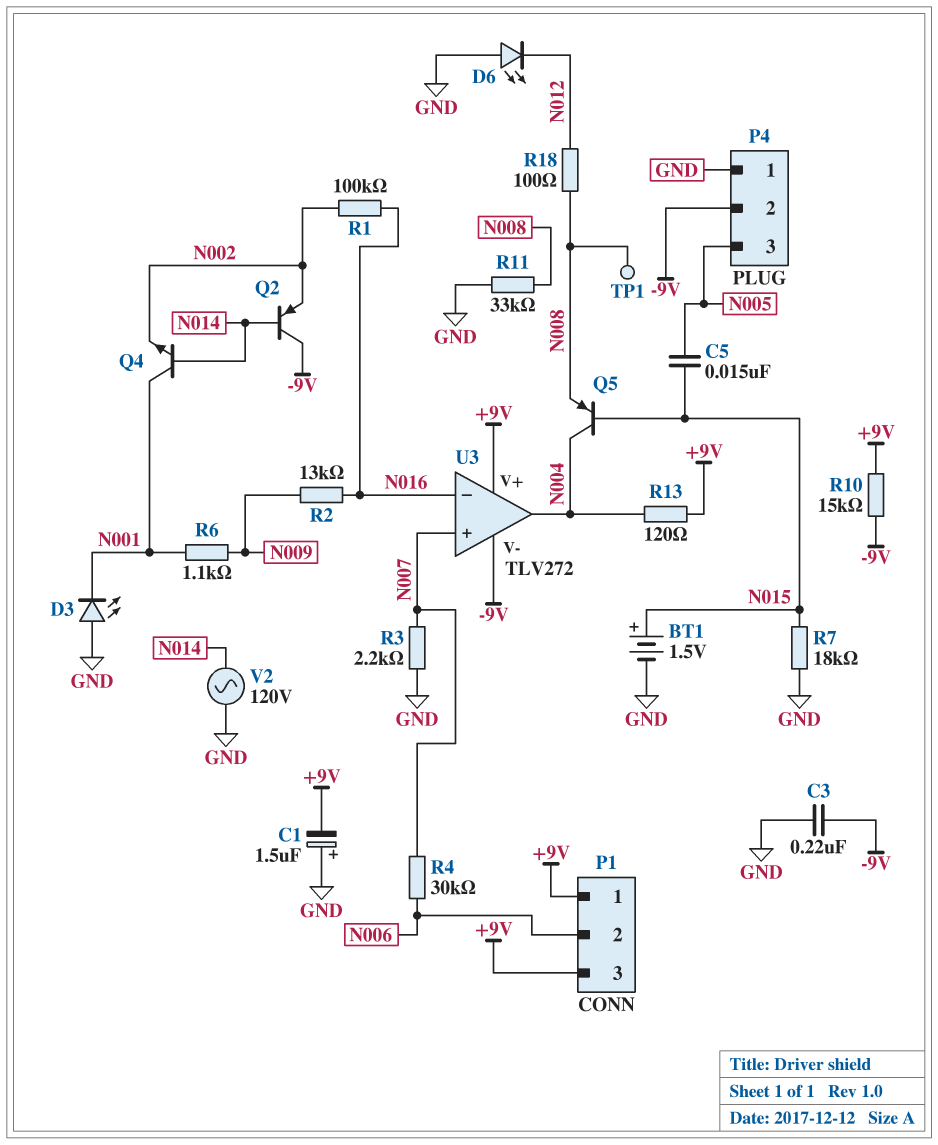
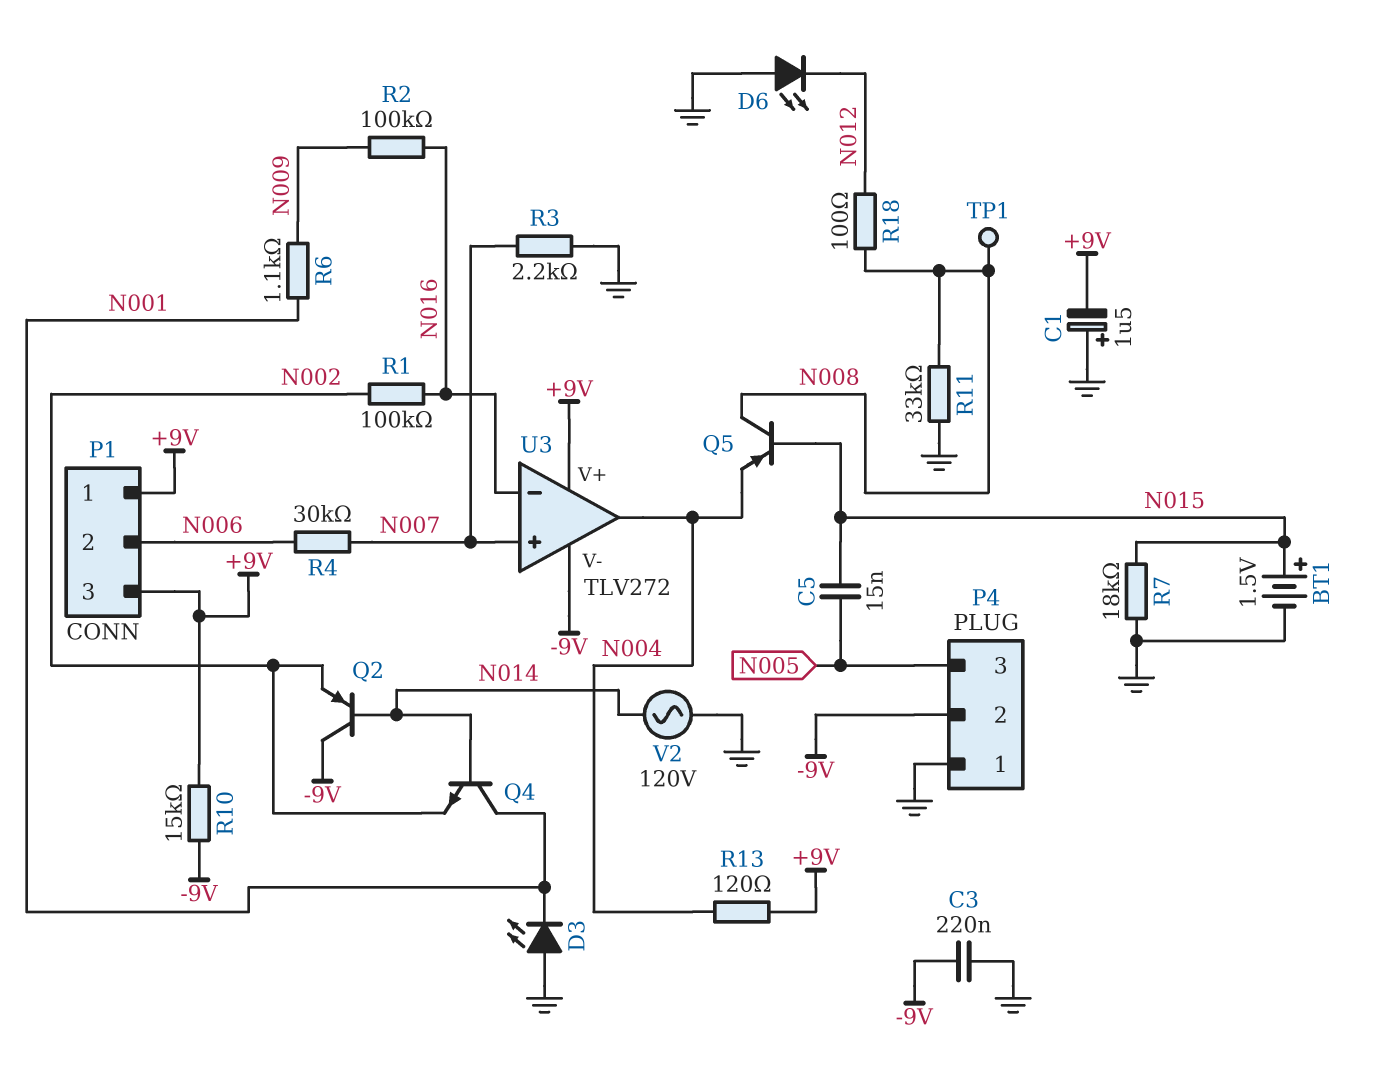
Q5: PNP (B N015, C N004, E N008) -> PNP (B N015, C N008, E N004)
R2: 13k (N009, N016) -> 100k (N009, N016)

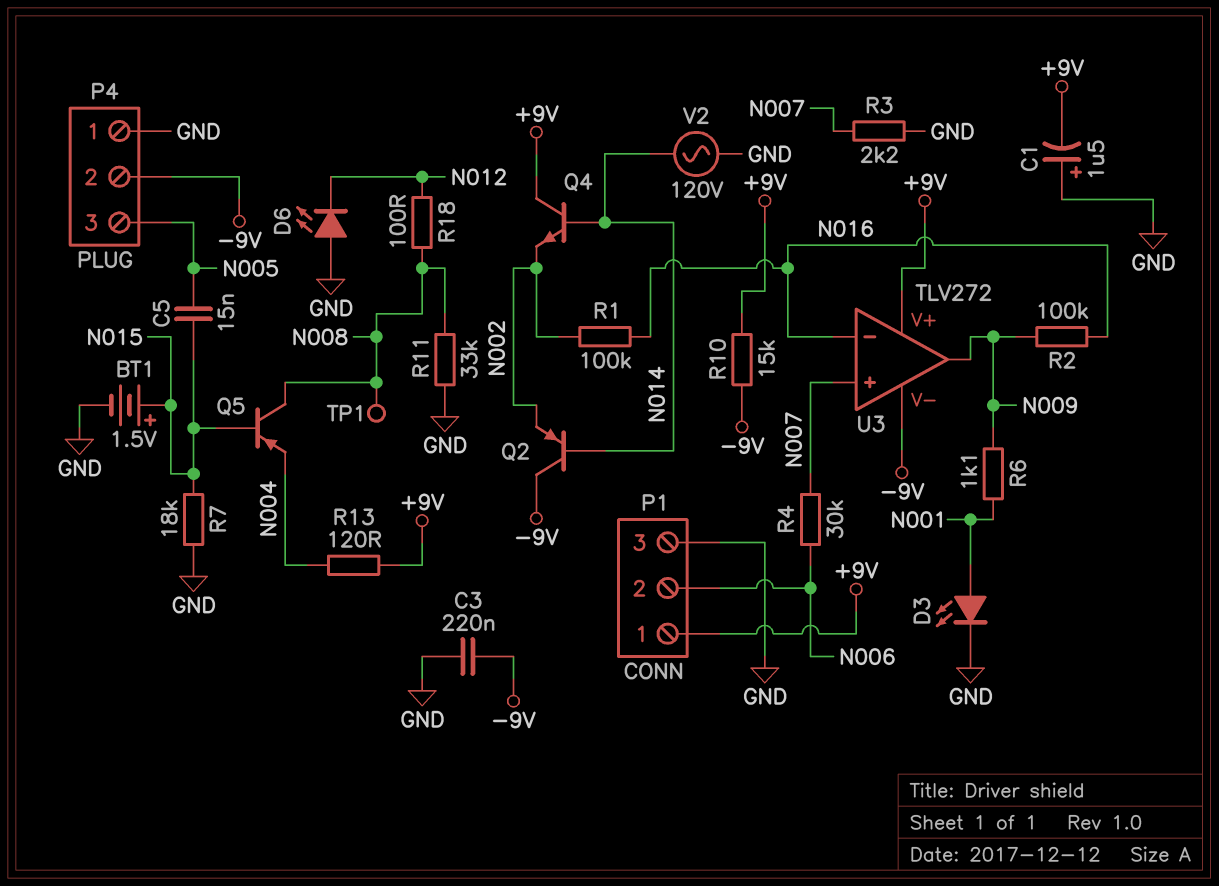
D3: LED (A GND, K N001) -> LED (A N001, K GND)
P1 pin 3: +9V -> GND
Q4: NPN (B N014, C N001, E N002) -> NPN (B N014, C +9V, E N002)
U3 pin out: N004 -> N009

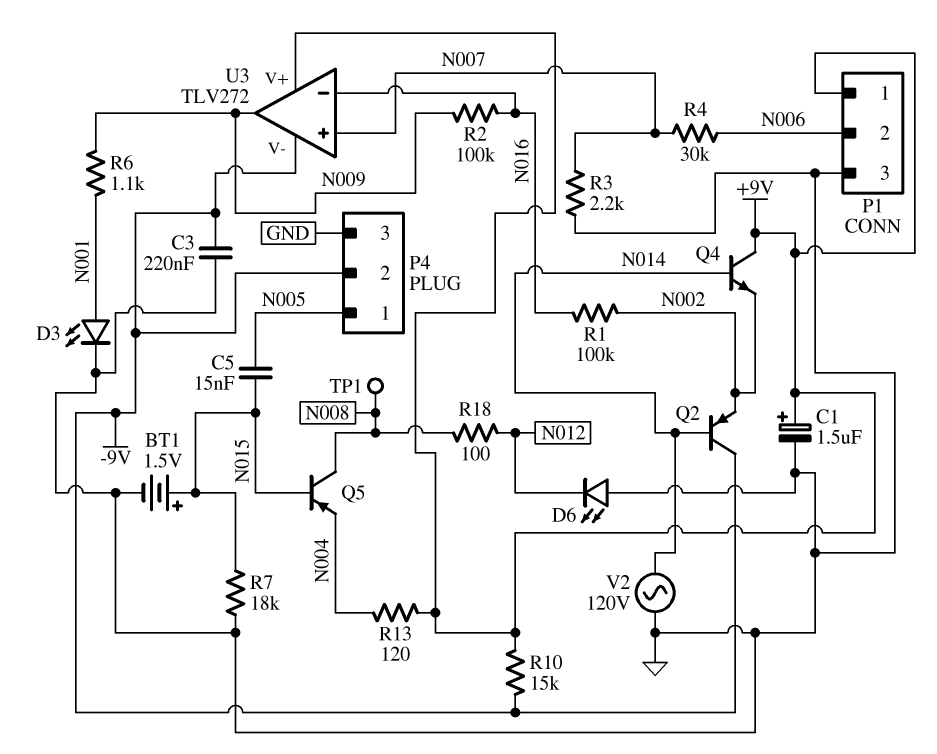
C1: 1.5uF (plus GND, minus +9V) -> 1.5uF (plus +9V, minus GND)
P4 pin 1: GND -> N005
P4 pin 3: N005 -> GND
R11: 33k (GND, N008) -> none

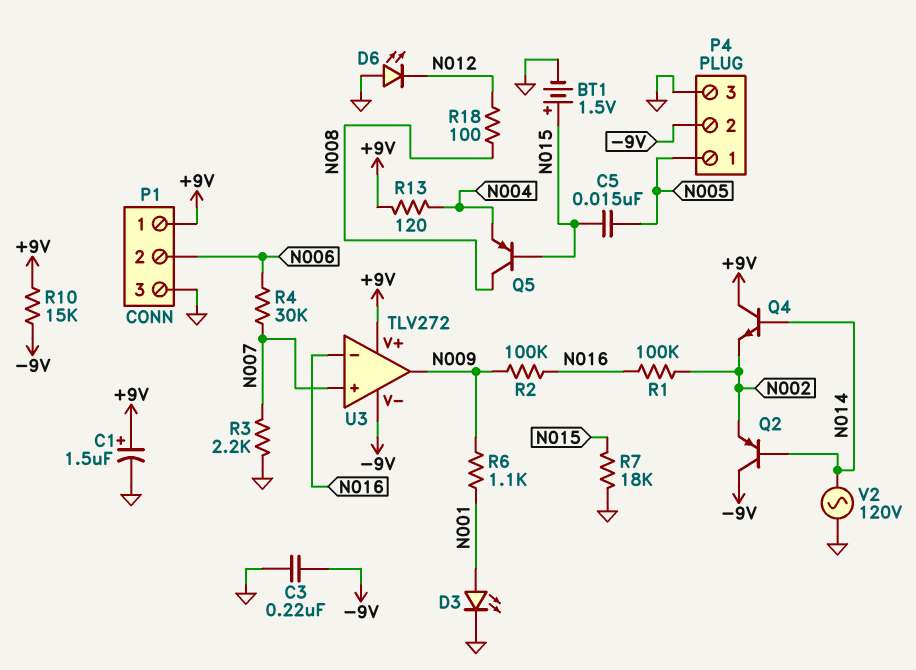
TP1: test point (N008) -> none

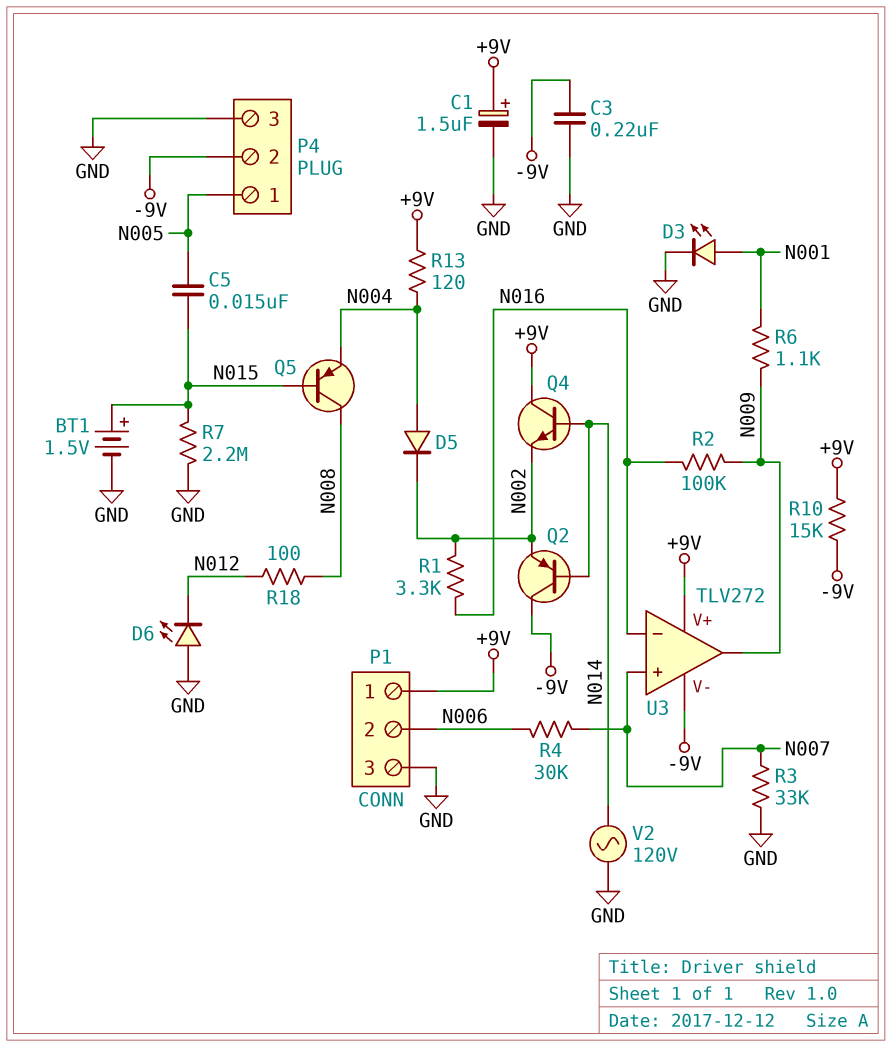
D5: none -> diode (A N004, K N002)
R1: 100k (N002, N016) -> 3.3k (N002, N016)
R3: 2.2k (GND, N007) -> 33k (GND, N007)
R7: 18k (GND, N015) -> 2.2M (GND, N015)

